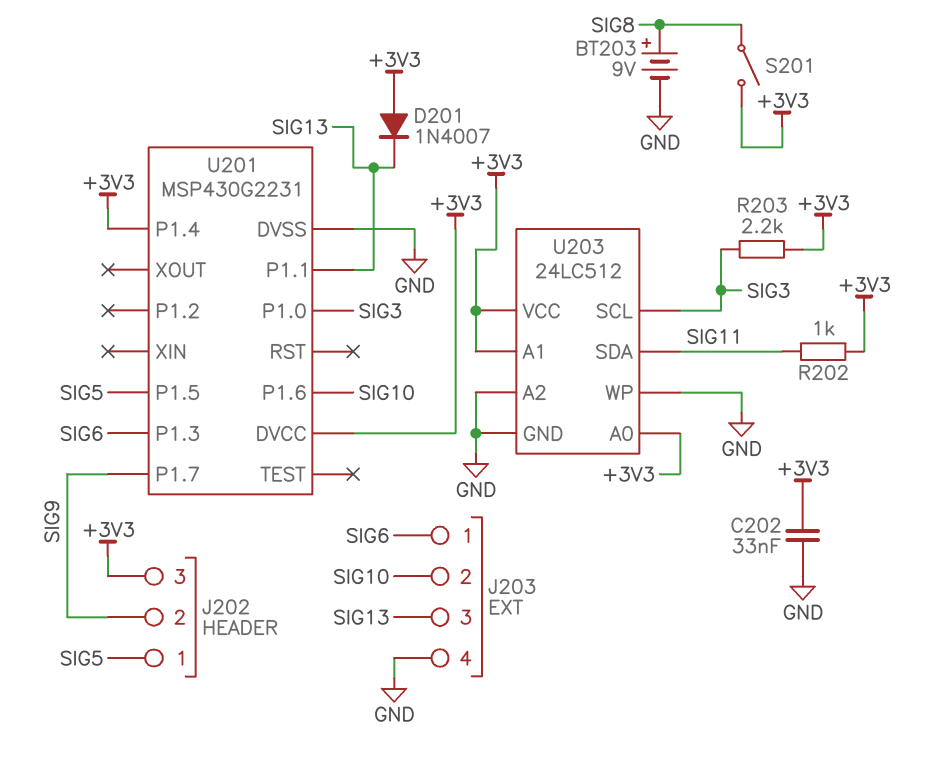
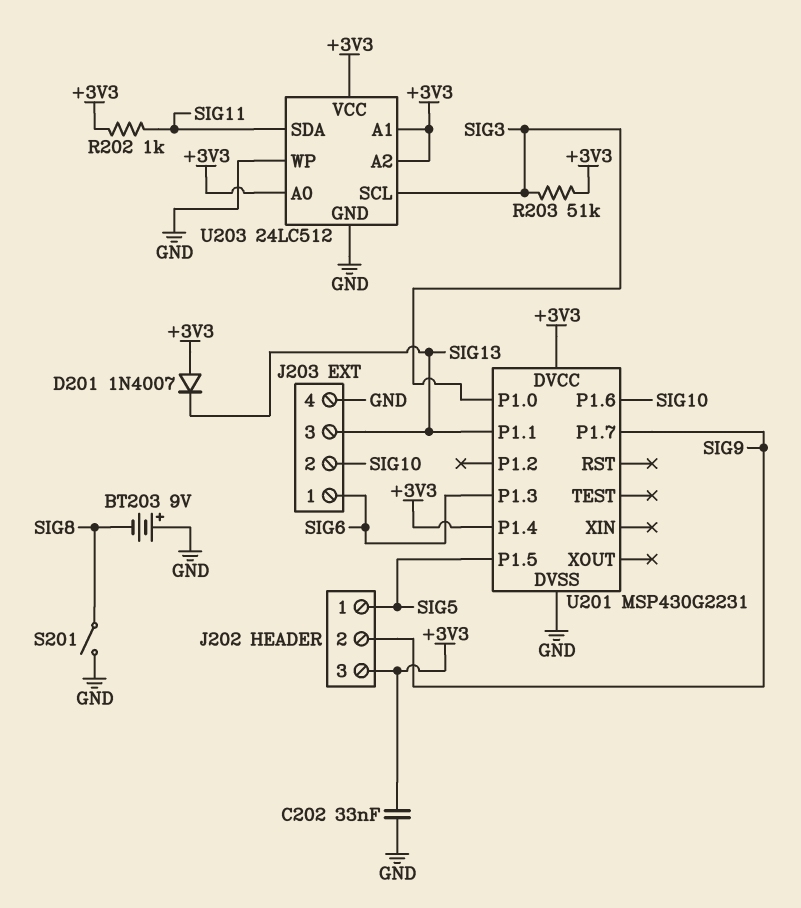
BT203: 9V (plus SIG8, minus GND) -> 9V (plus GND, minus SIG8)
R203: 2.2k (+3V3, SIG3) -> 51k (+3V3, SIG3)
S201: switch (+3V3, SIG8) -> switch (GND, SIG8)
U203 pin A2: GND -> +3V3

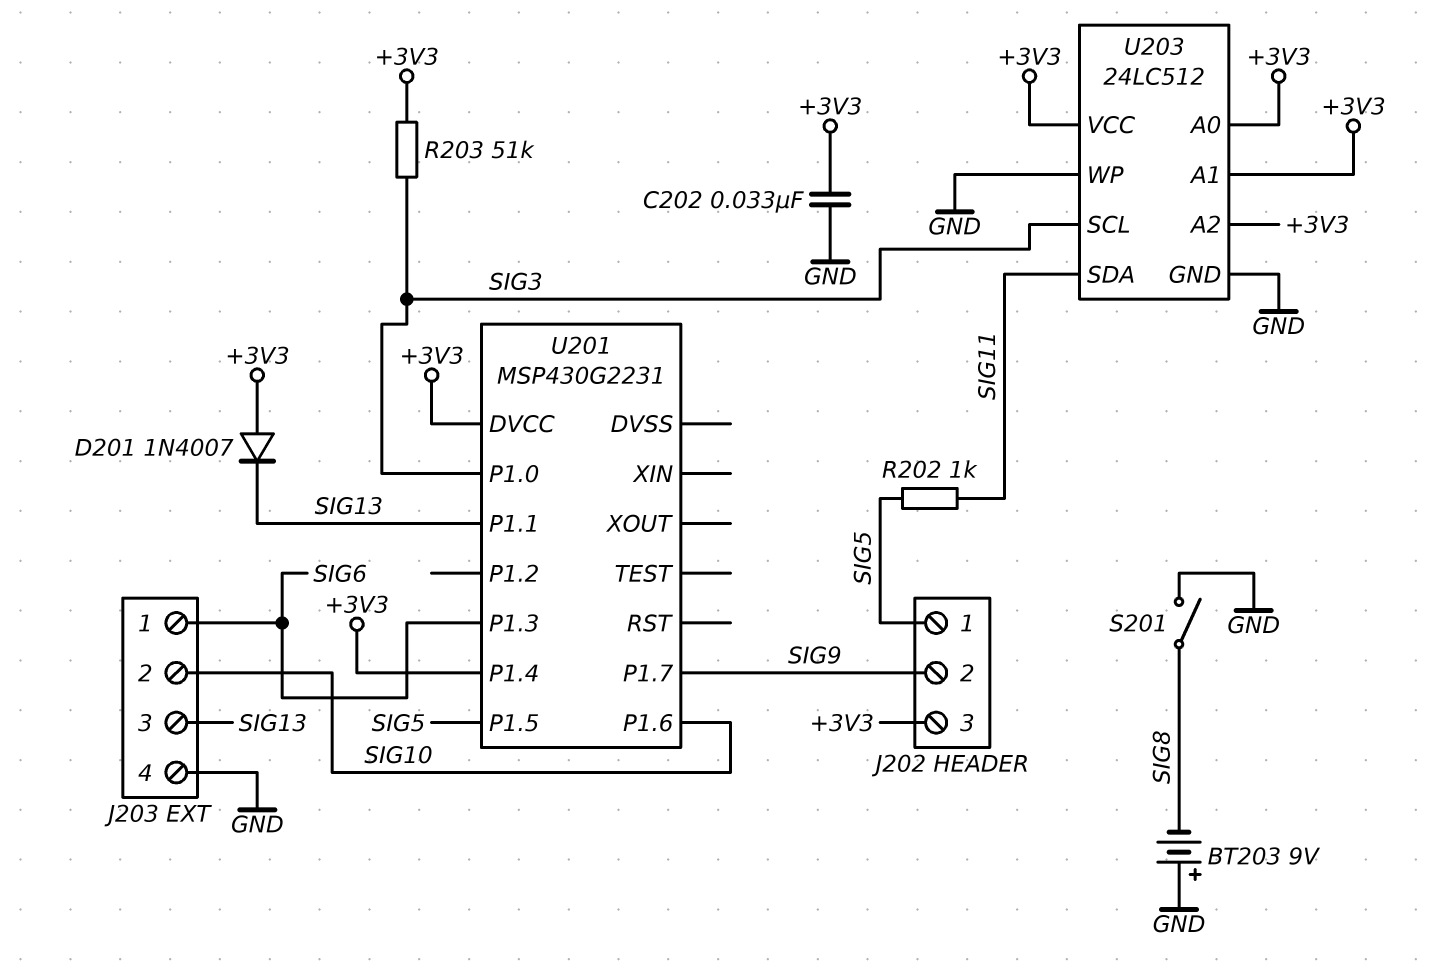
R202: 1k (+3V3, SIG11) -> 1k (SIG5, SIG11)
U201 pin DVSS: GND -> none

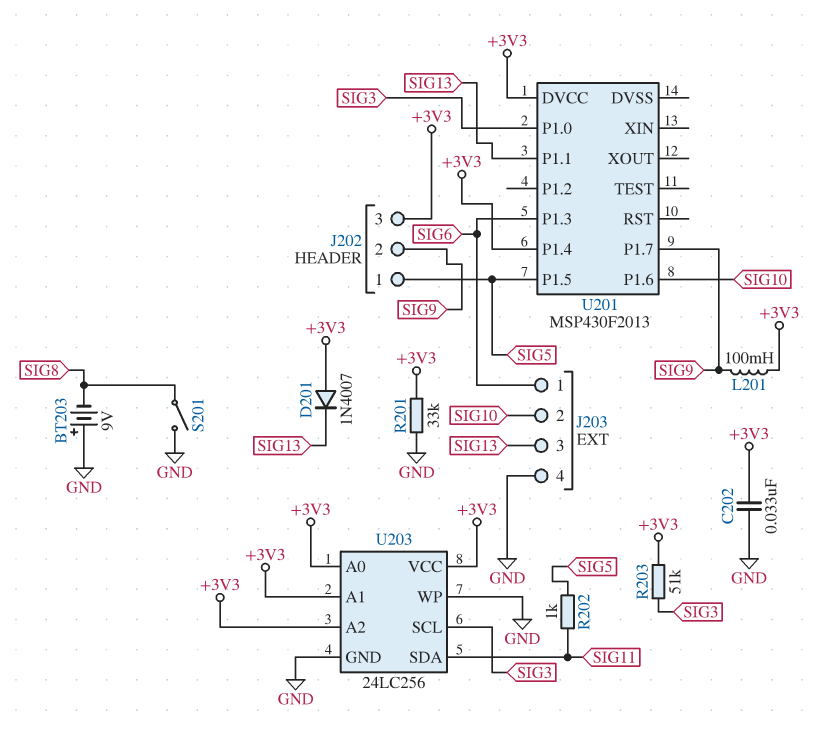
L201: none -> 100mH (+3V3, SIG9)
R201: none -> 33k (+3V3, GND)
U201: MSP430G2231 -> MSP430F2013
U203: 24LC512 -> 24LC256

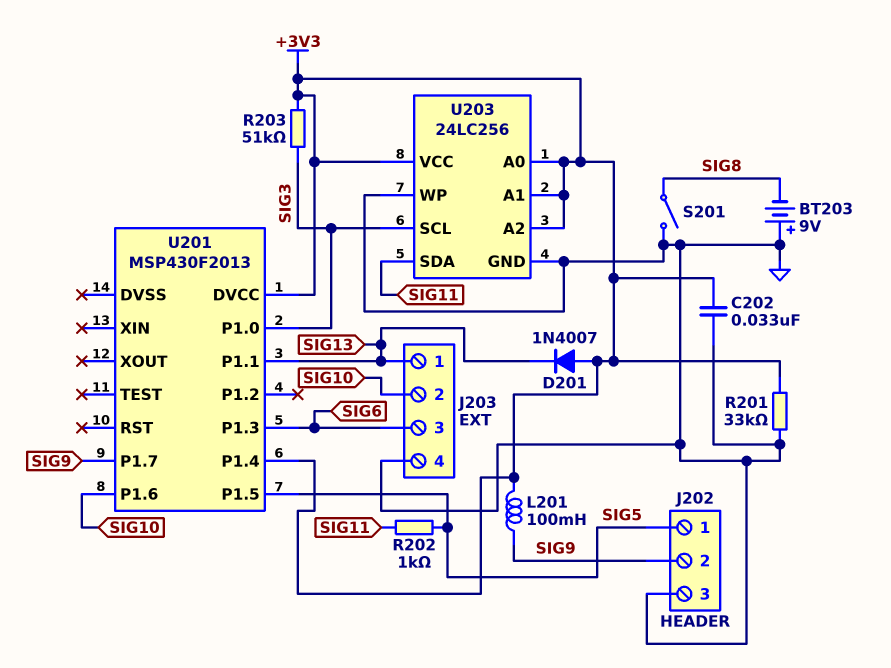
J202 pin 3: +3V3 -> GND
J203 pin 1: SIG6 -> SIG13
J203 pin 3: SIG13 -> SIG6

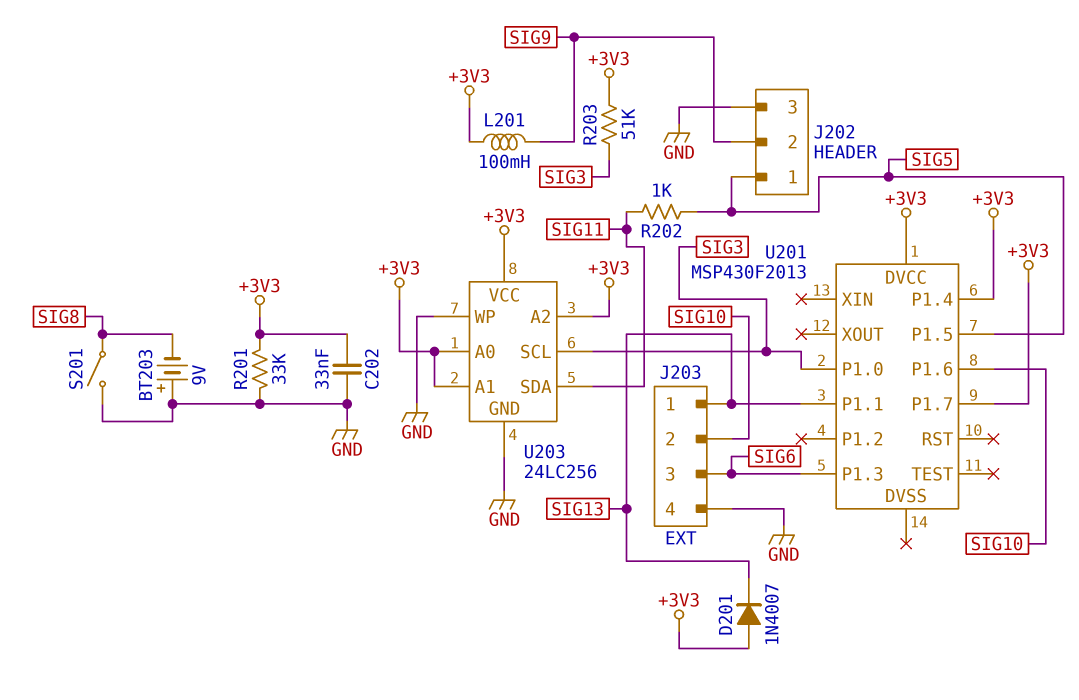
U201 pin P1.7: SIG9 -> +3V3

